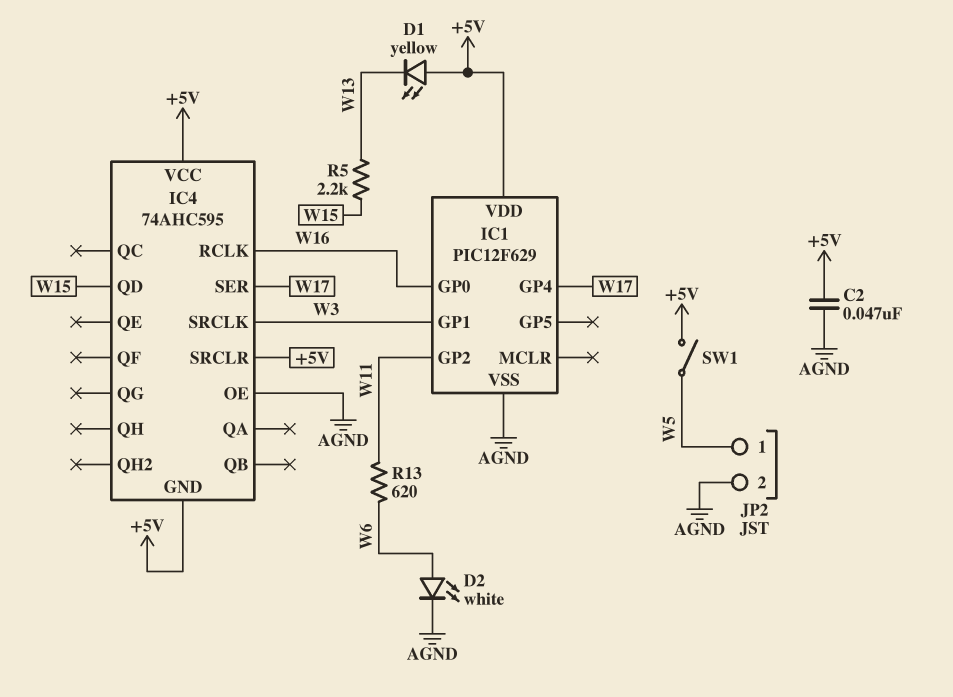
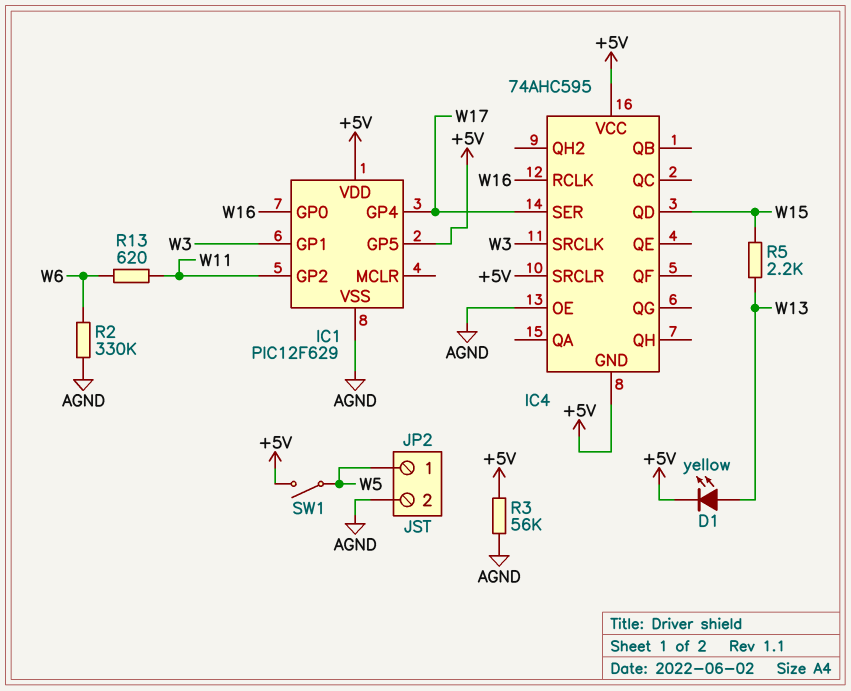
C2: 47nF (+5V, AGND) -> none
D1: LED yellow (A +5V, K W13) -> LED yellow (A W13, K +5V)
D2: LED white (A W6, K AGND) -> none
IC1 pin GP5: none -> +5V
R2: none -> 330k (AGND, W6)
R3: none -> 56k (+5V, AGND)

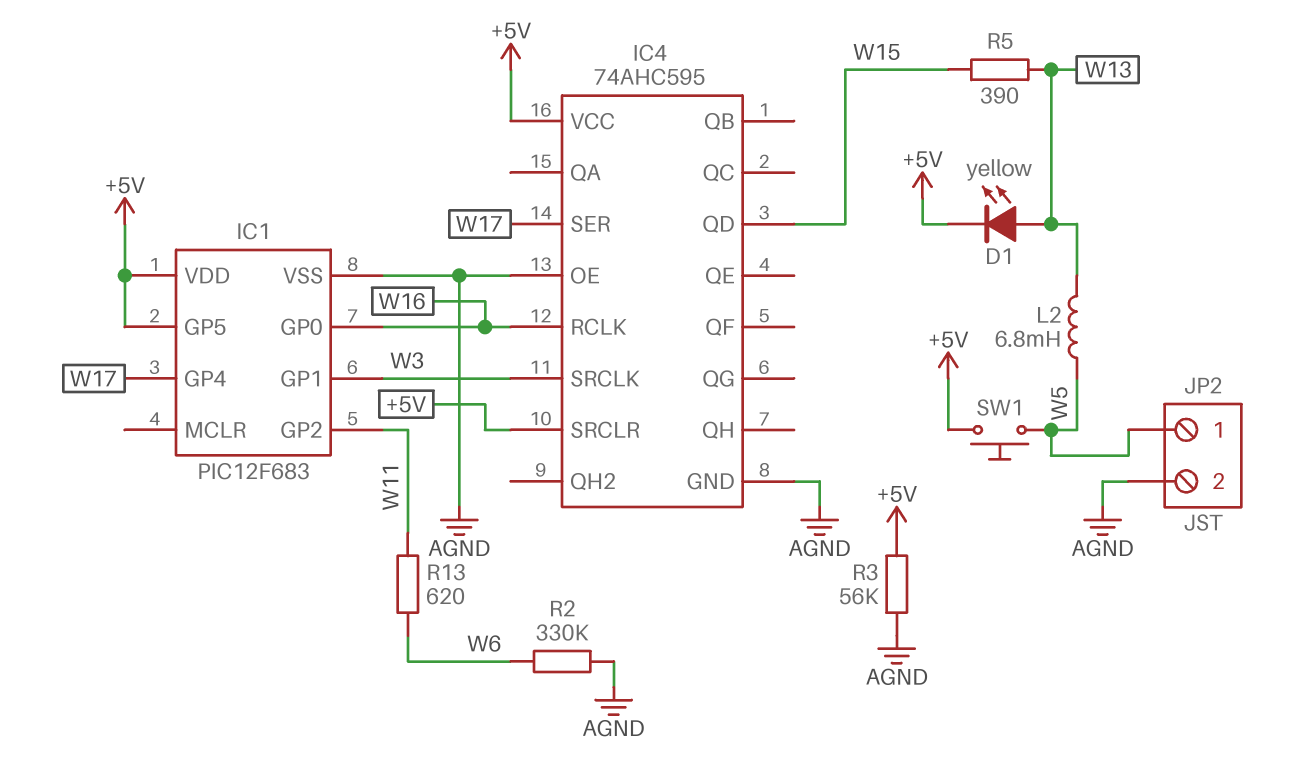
IC1: PIC12F629 -> PIC12F683
IC4 pin GND: +5V -> AGND
L2: none -> 6.8mH (W5, W13)
R5: 2.2k (W13, W15) -> 390 (W13, W15)
SW1: switch (+5V, W5) -> button (+5V, W5)

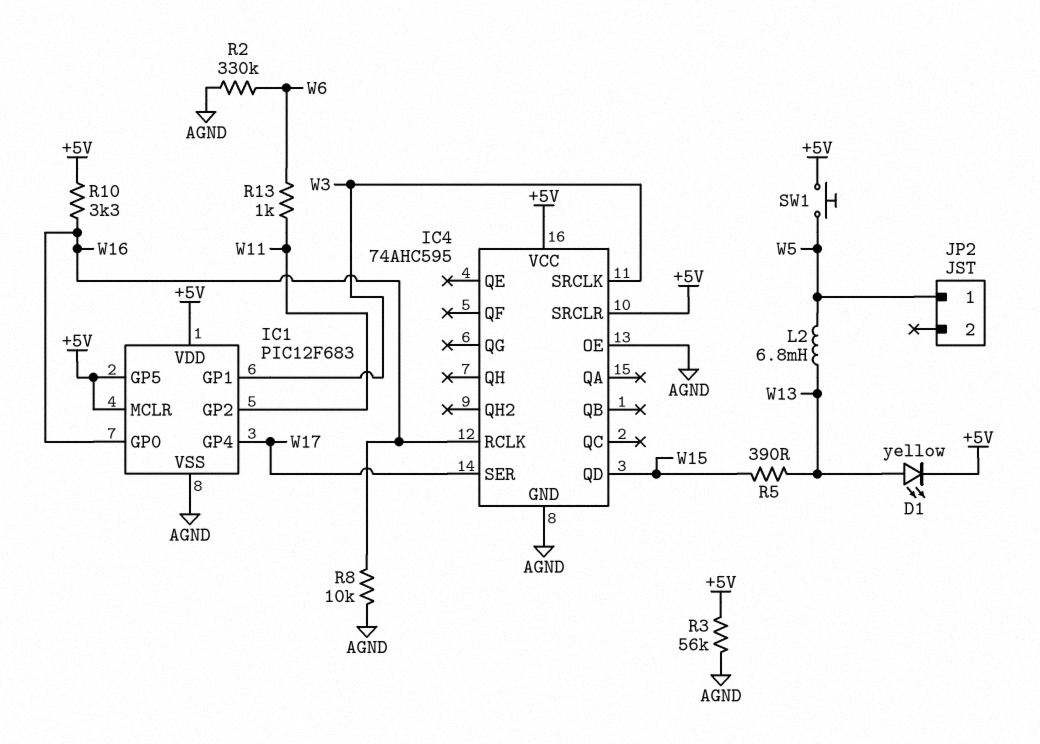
IC1 pin MCLR: none -> +5V
JP2 pin 2: AGND -> none
R8: none -> 10k (AGND, W16)
R10: none -> 3.3k (+5V, W16)
R13: 620 (W6, W11) -> 1k (W6, W11)

